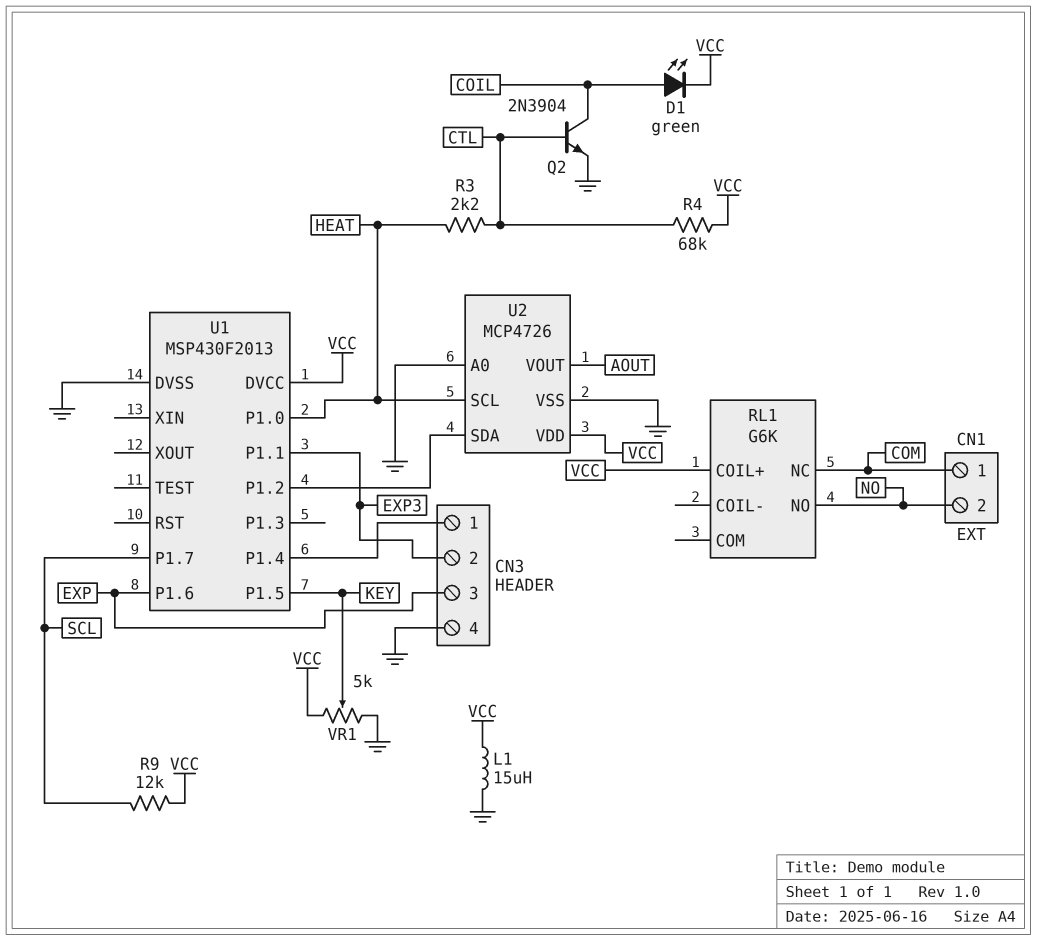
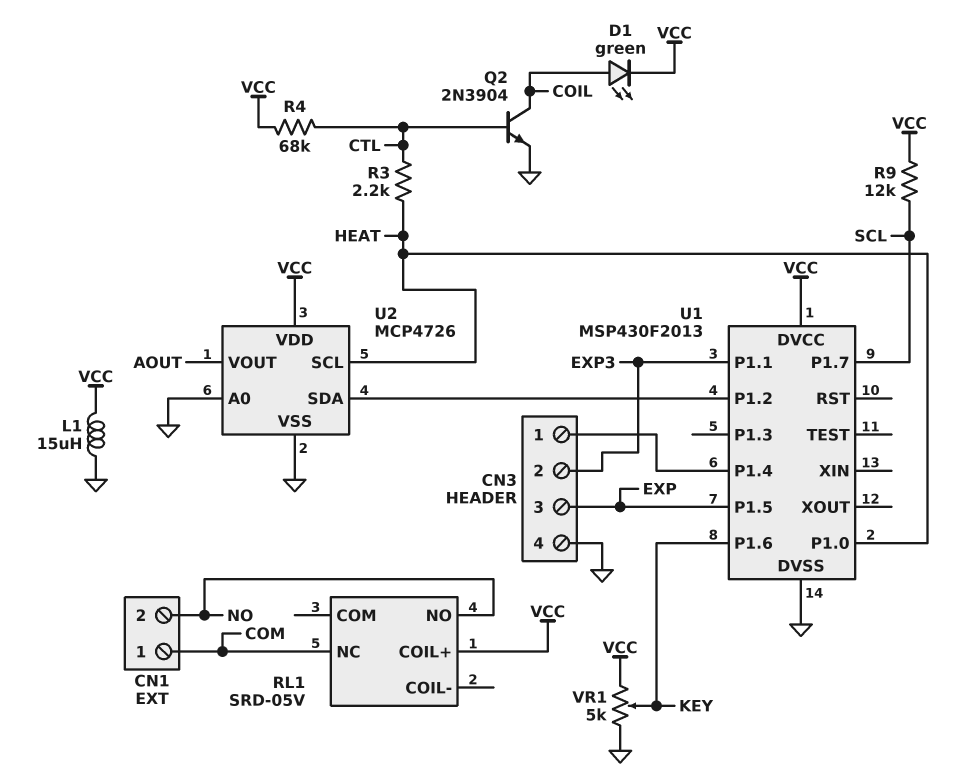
RL1: G6K -> SRD-05V
U1 pin P1.5: KEY -> EXP
U1 pin P1.6: EXP -> KEY

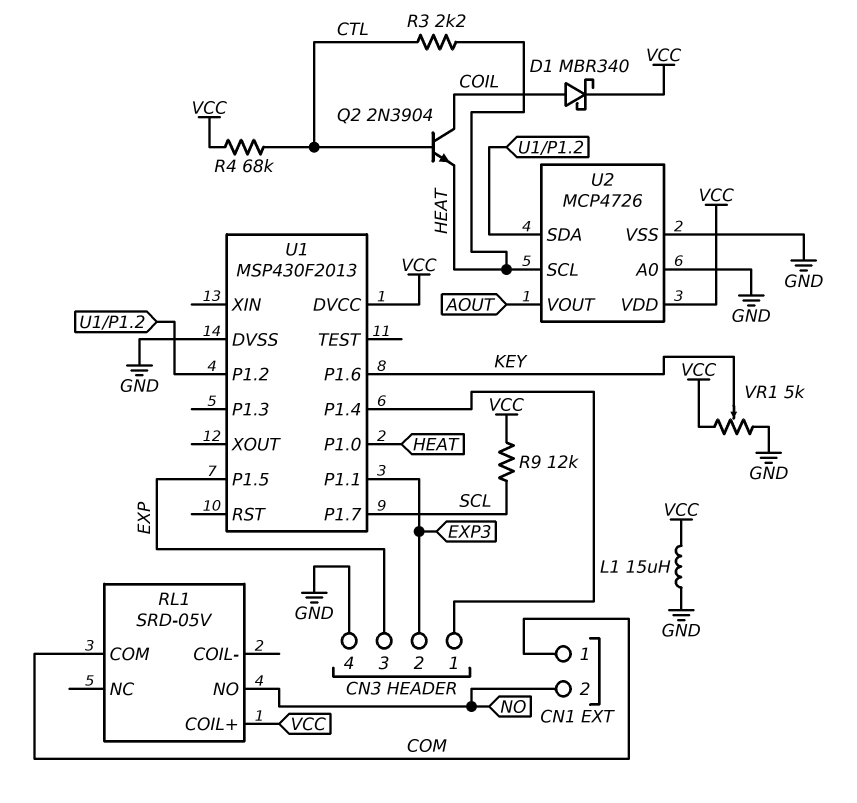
D1: LED green (A COIL, K VCC) -> schottky MBR340 (A COIL, K VCC)
Q2: NPN 2N3904 (B CTL, C COIL, E GND) -> NPN 2N3904 (B CTL, C COIL, E HEAT)
RL1 pin COM: none -> COM
RL1 pin NC: COM -> none

